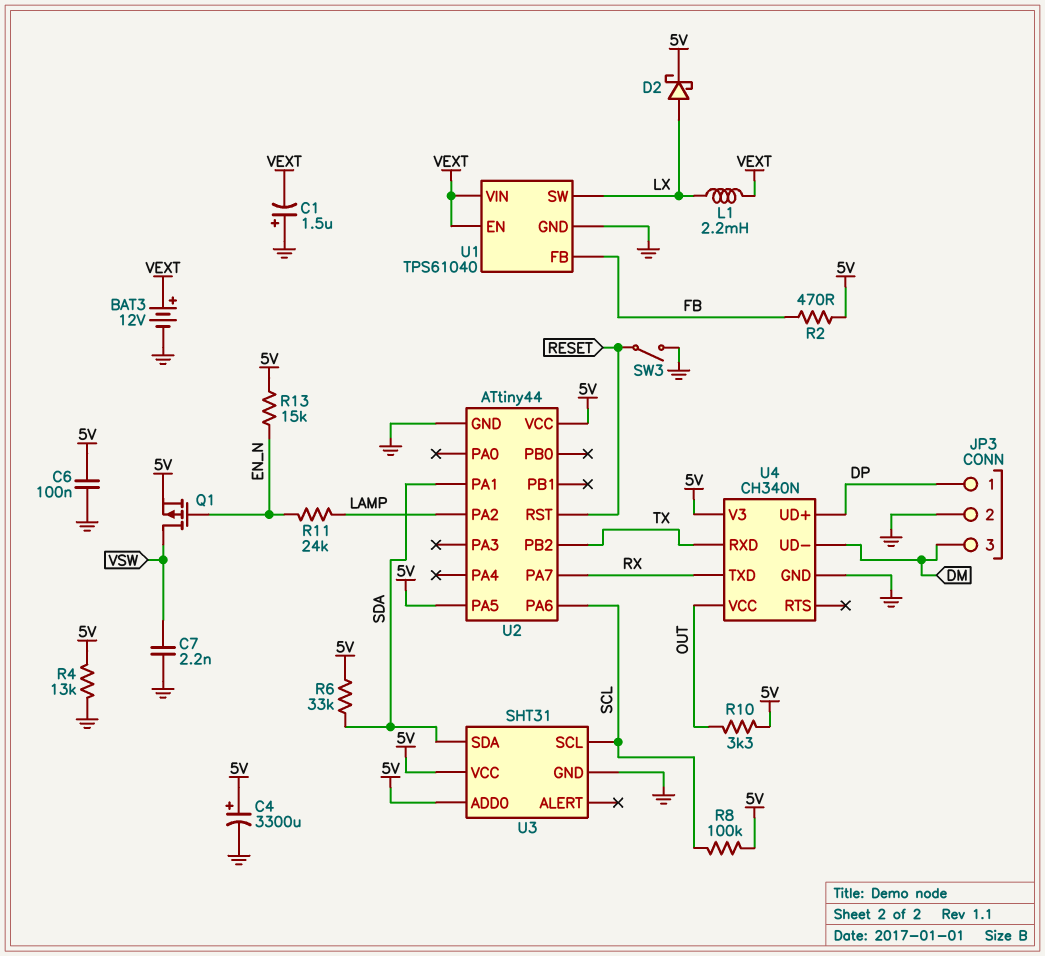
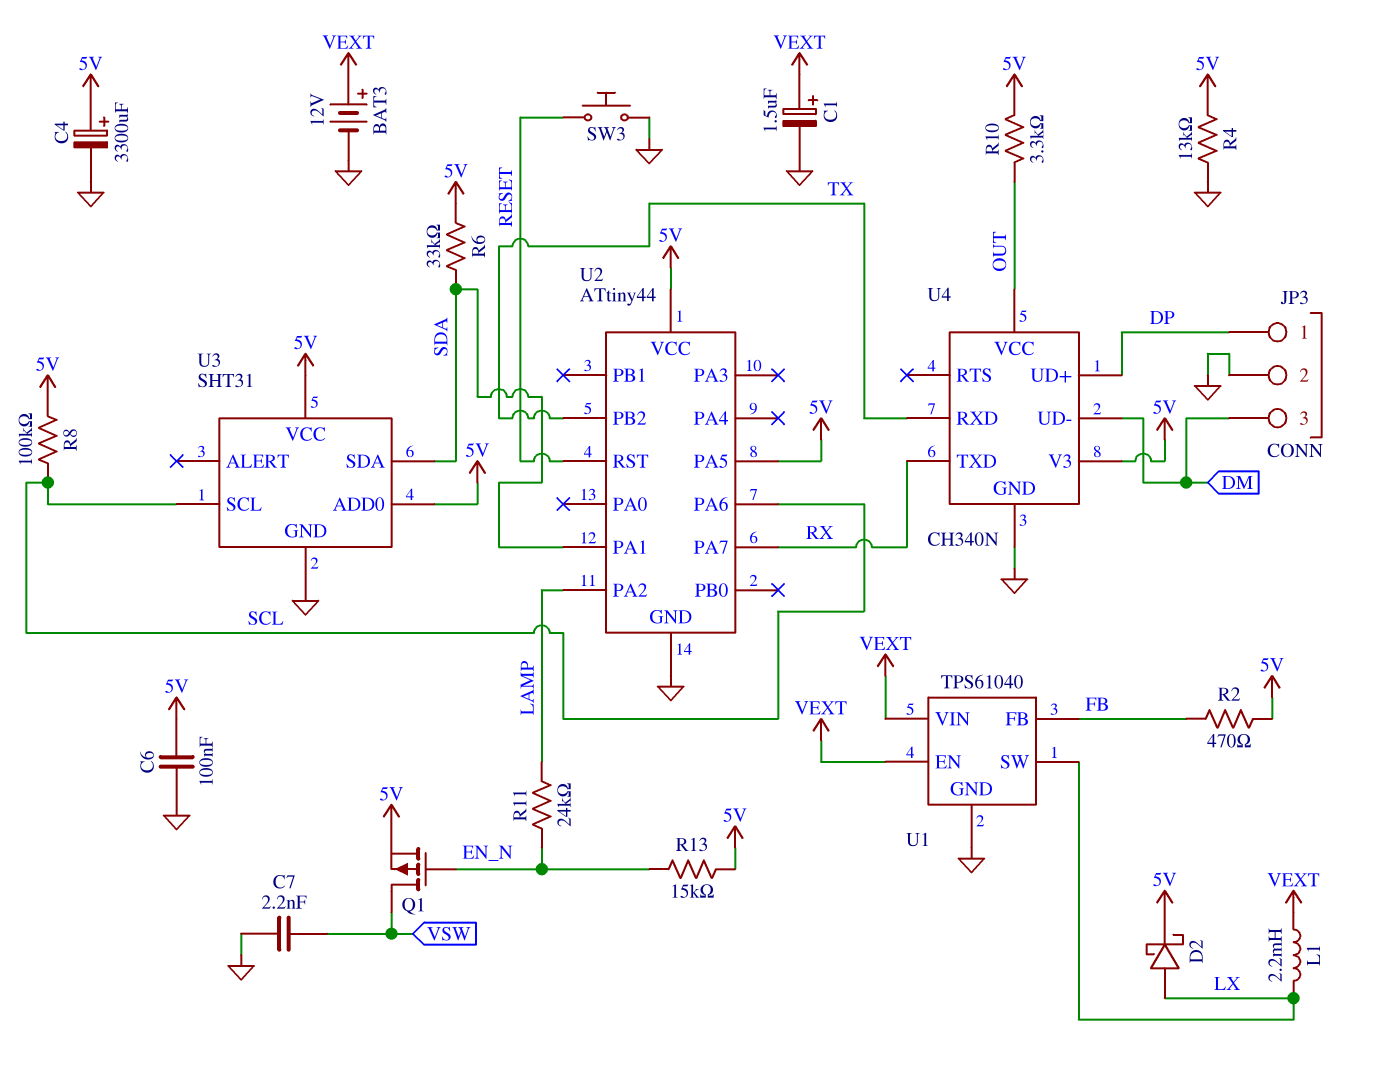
C1: 1.5uF (plus GND, minus VEXT) -> 1.5uF (plus VEXT, minus GND)
SW3: switch (GND, RESET) -> button (GND, RESET)

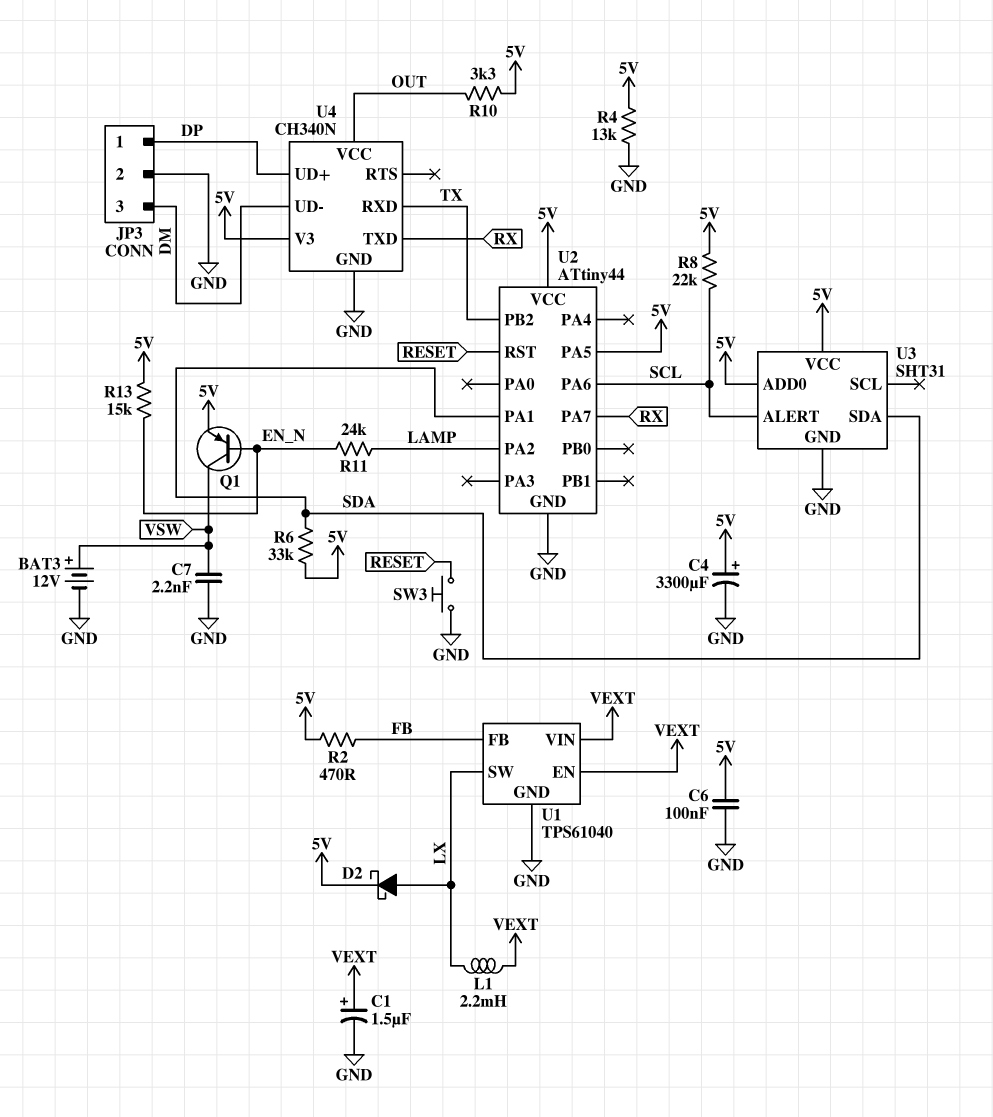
BAT3: 12V (plus VEXT, minus GND) -> 12V (plus VSW, minus GND)
Q1: PMOS (G EN_N, D VSW, S 5V) -> PNP (B EN_N, C VSW, E 5V)
R8: 100k (5V, SCL) -> 22k (5V, SCL)
U3 pin ALERT: none -> SCL
U3 pin SCL: SCL -> none

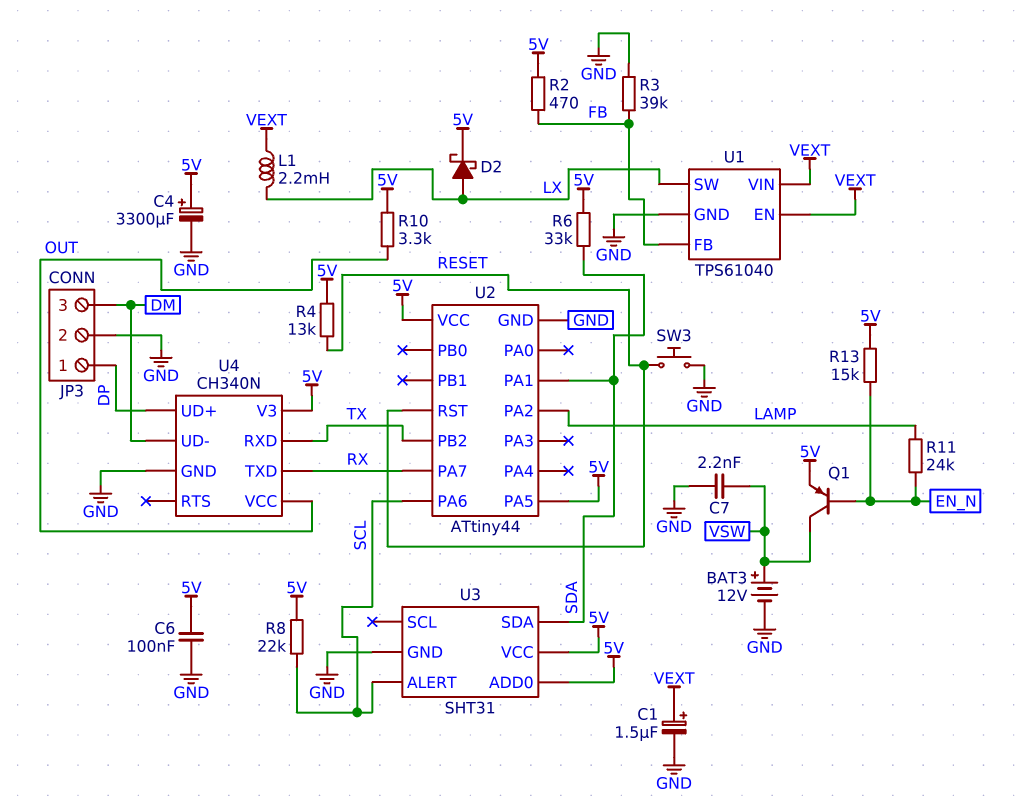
R3: none -> 39k (FB, GND)
R4: 13k (5V, GND) -> 13k (5V, RESET)

